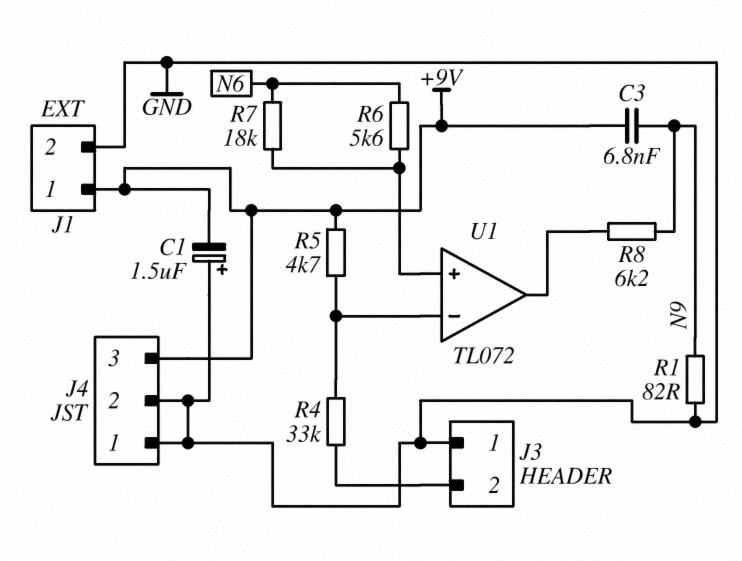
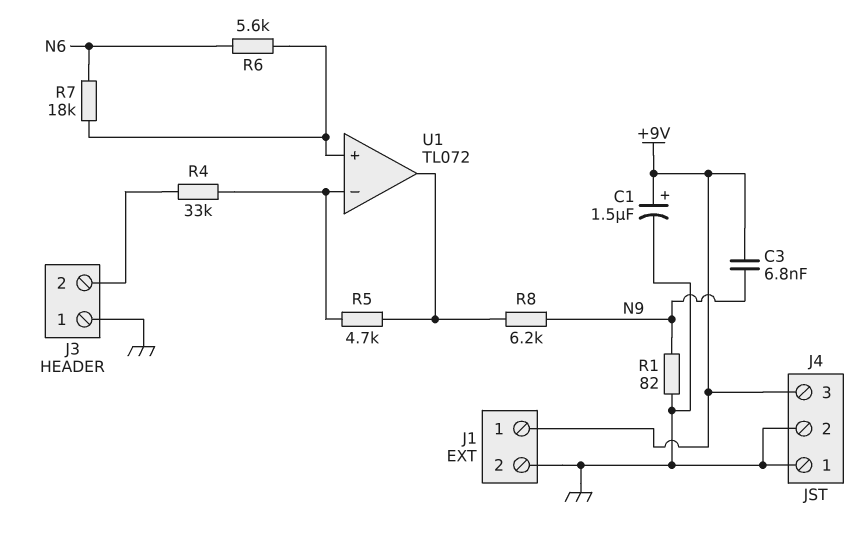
C1: 1.5uF (plus GND, minus +9V) -> 1.5uF (plus +9V, minus GND)
R5: 4.7k (+9V, U1/in-) -> 4.7k (U1/in-, U1/out)

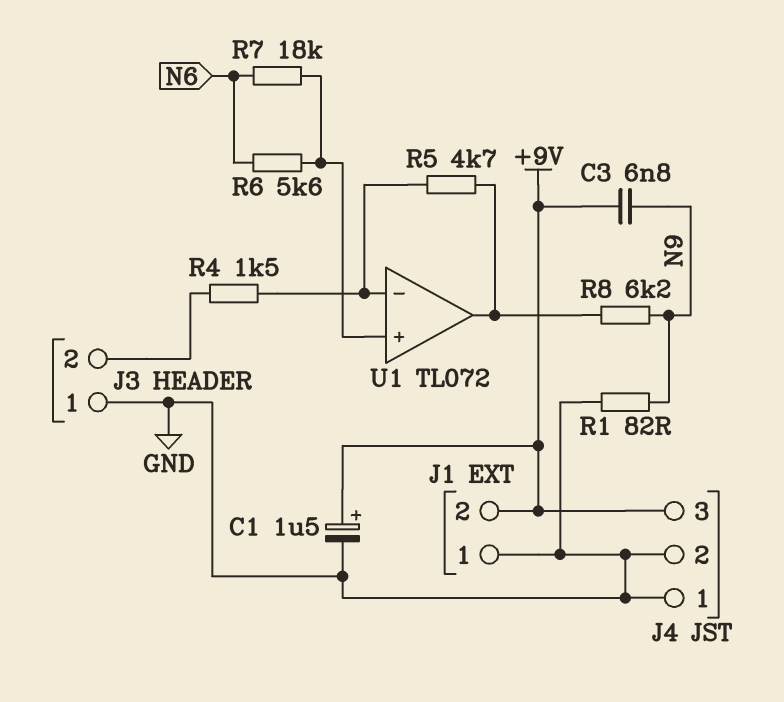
J1 pin 1: +9V -> GND
J1 pin 2: GND -> +9V
R4: 33k (J3/2, U1/in-) -> 1.5k (J3/2, U1/in-)

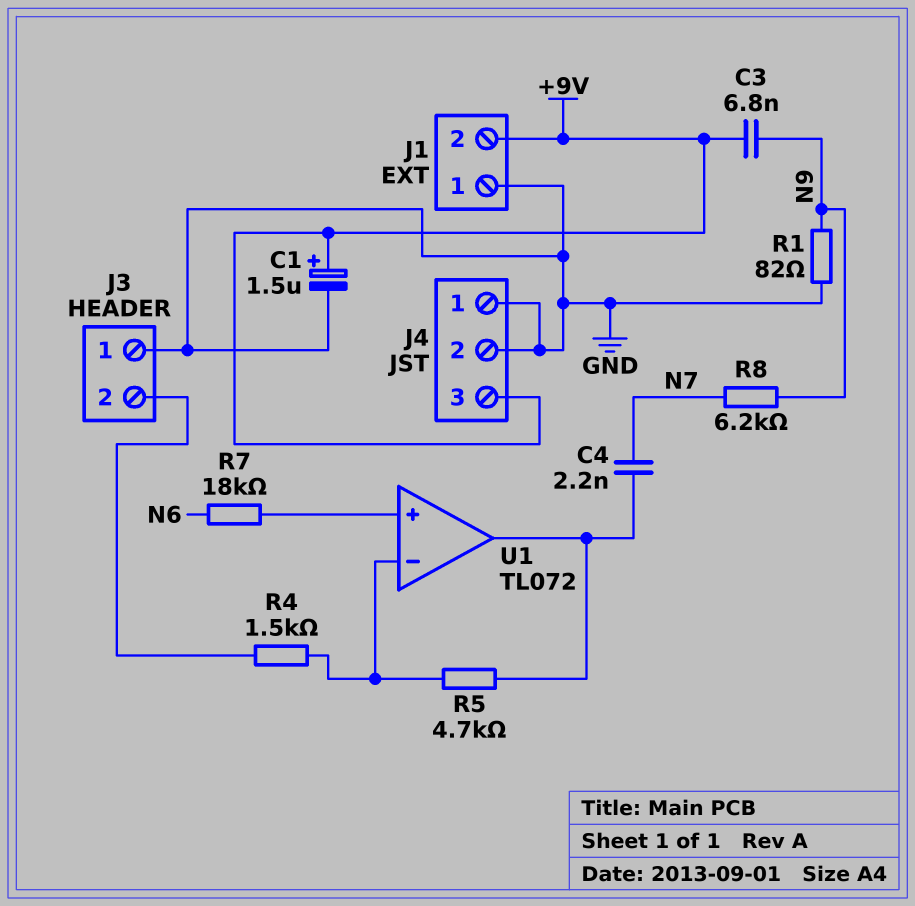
C4: none -> 2.2nF (N7, U1/out)
R6: 5.6k (N6, U1/in+) -> none
R8: 6.2k (N9, U1/out) -> 6.2k (N7, N9)

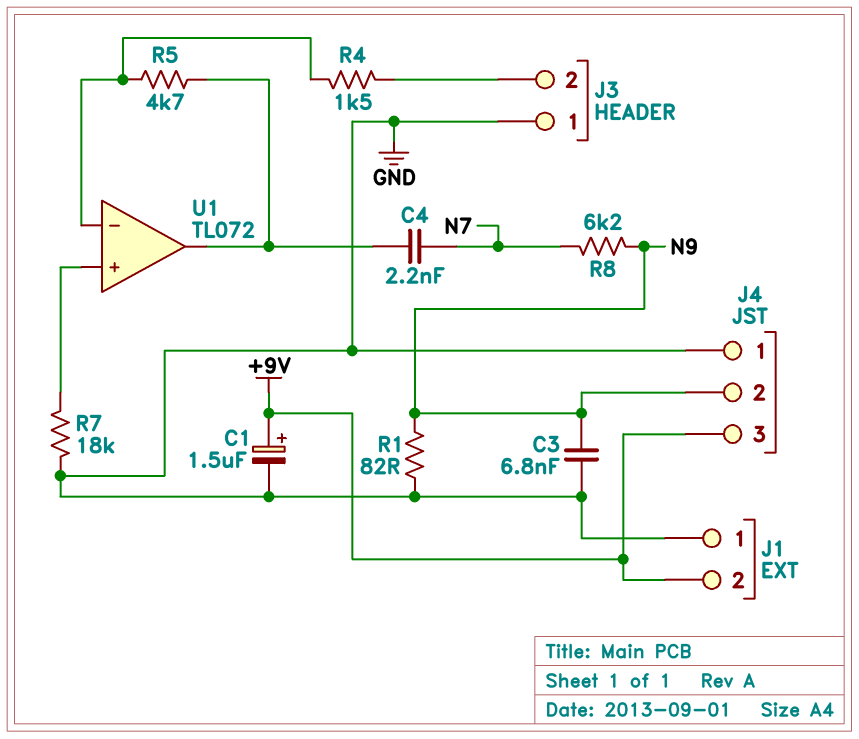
C3: 6.8nF (+9V, N9) -> 6.8nF (GND, N9)
J4 pin 2: GND -> N9
R7: 18k (N6, U1/in+) -> 18k (GND, U1/in+)

